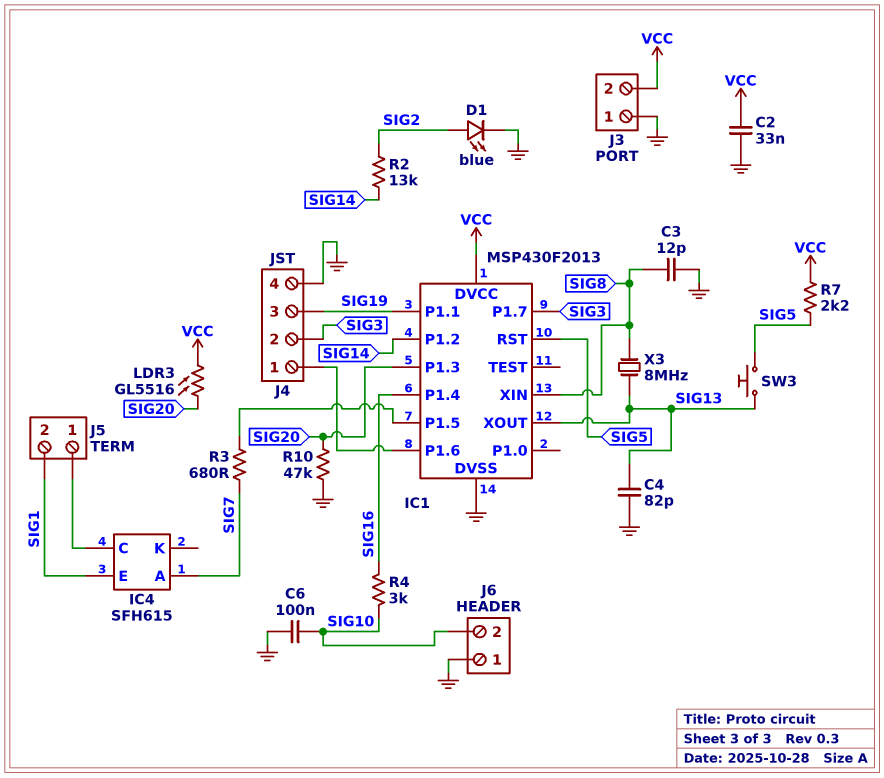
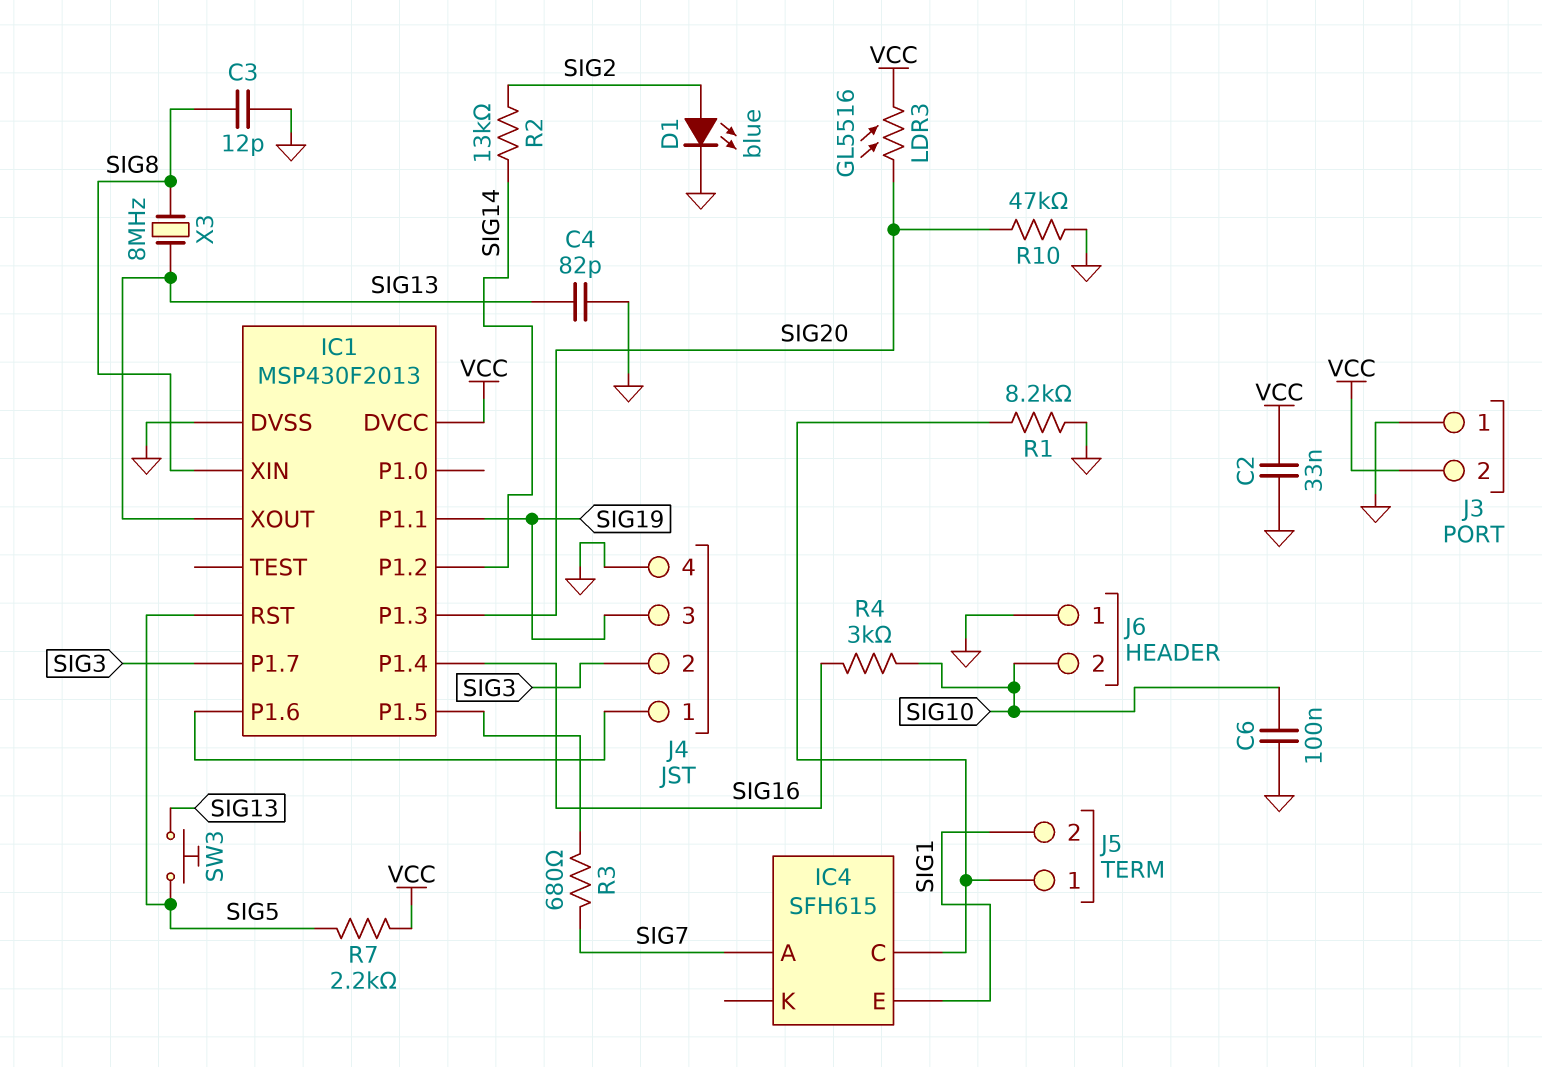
R1: none -> 8.2k (GND, IC4/C)

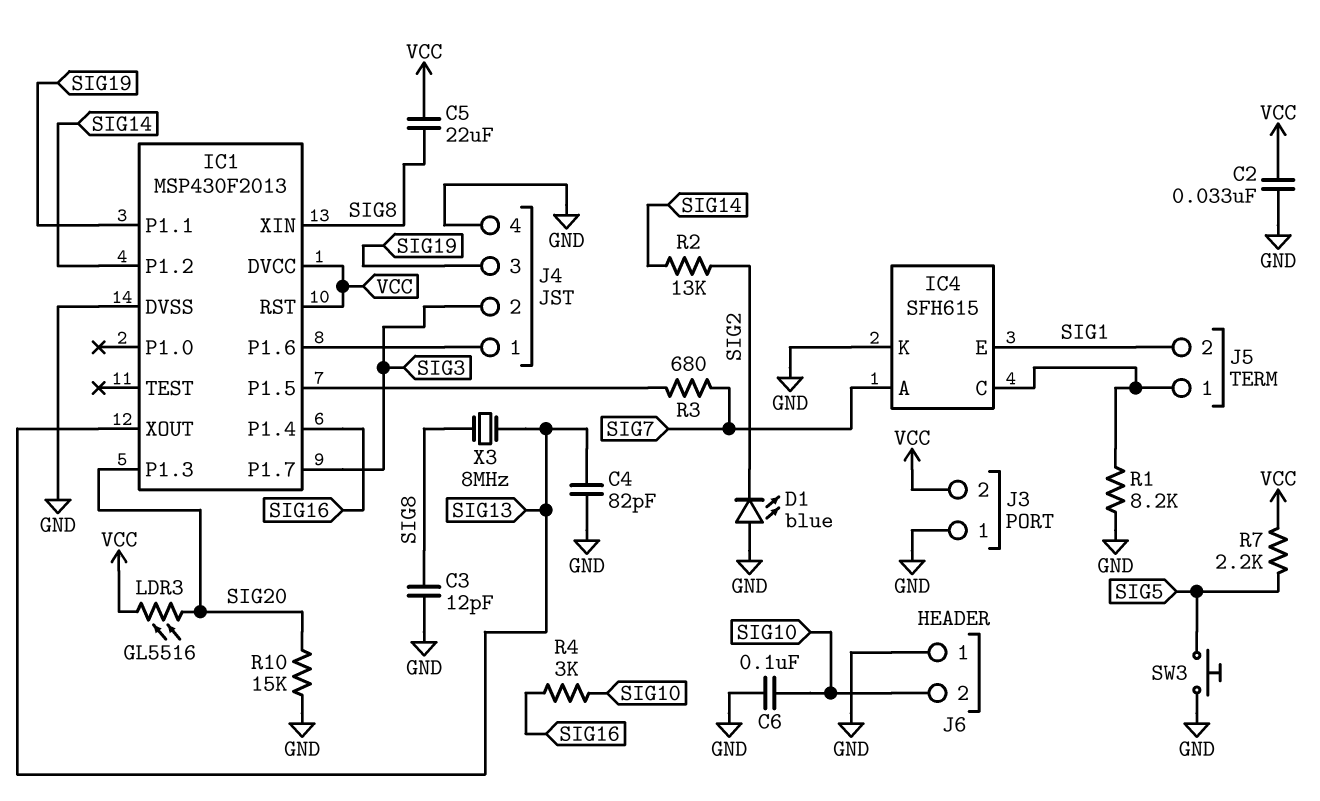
C5: none -> 22uF (SIG8, VCC)
D1: LED blue (A SIG2, K GND) -> LED blue (A GND, K SIG2)
IC1 pin RST: SIG5 -> VCC
IC4 pin K: none -> GND
R10: 47k (GND, SIG20) -> 15k (GND, SIG20)
SW3: button (SIG5, SIG13) -> button (GND, SIG5)

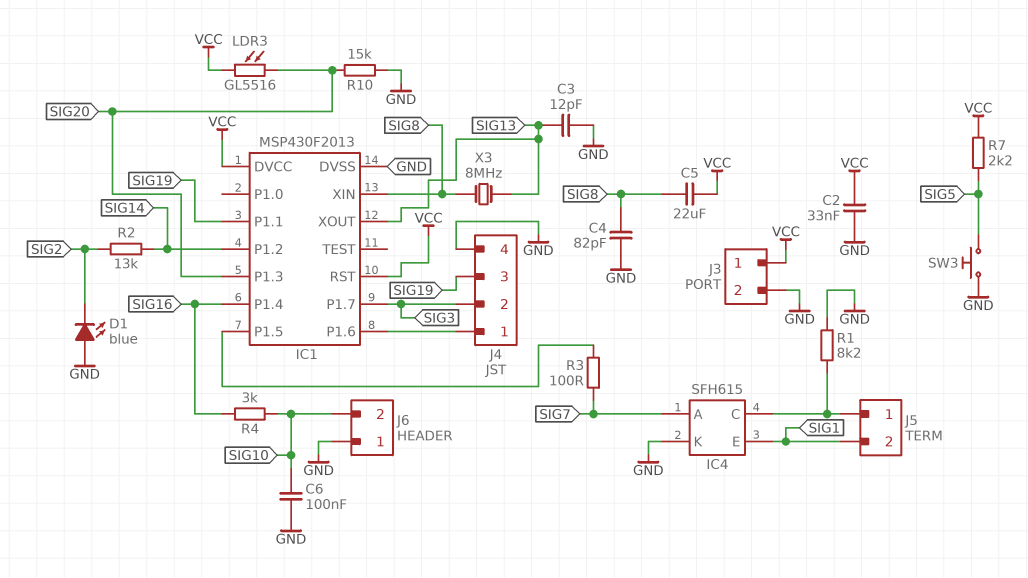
C3: 12pF (GND, SIG8) -> 12pF (GND, SIG13)
C4: 82pF (GND, SIG13) -> 82pF (GND, SIG8)
J3 pin 1: GND -> VCC
J3 pin 2: VCC -> GND
R3: 680 (IC1/P1.5, SIG7) -> 100 (IC1/P1.5, SIG7)

